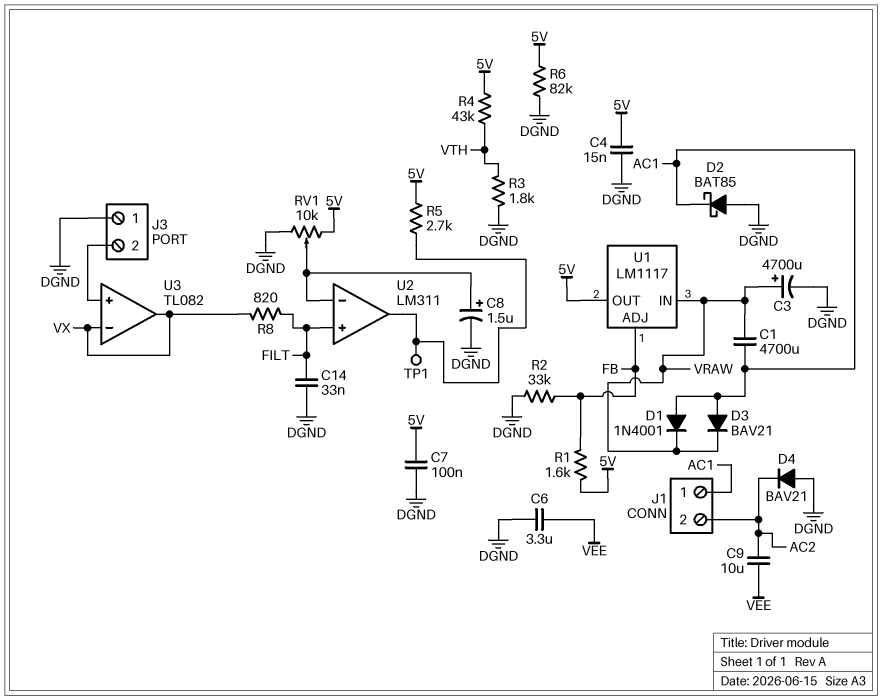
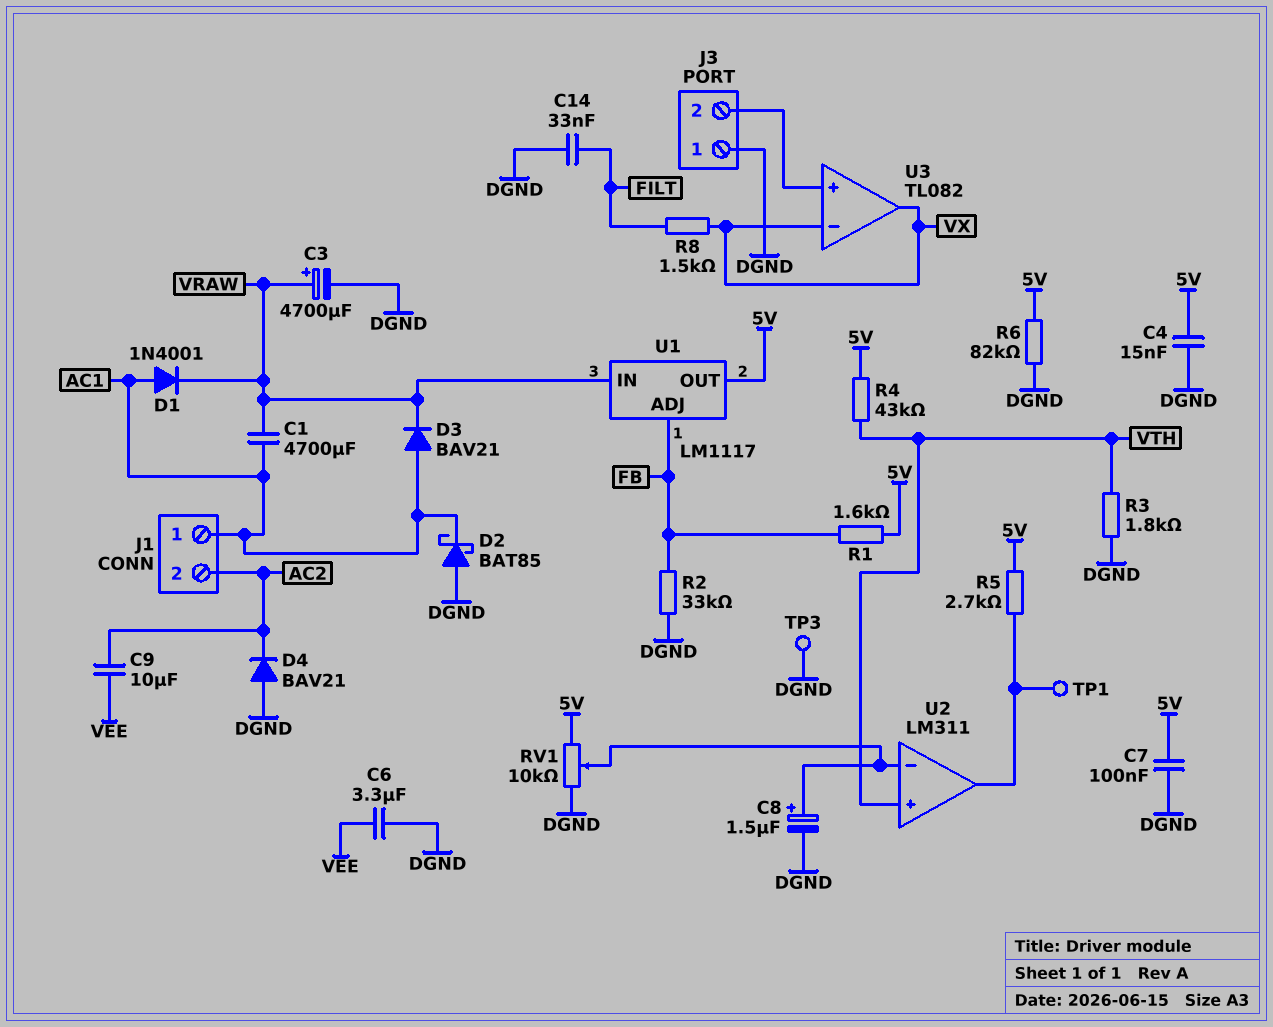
R8: 820 (FILT, VX) -> 1.5k (FILT, VX)
TP3: none -> test point (DGND)
U2 pin in+: FILT -> VTH

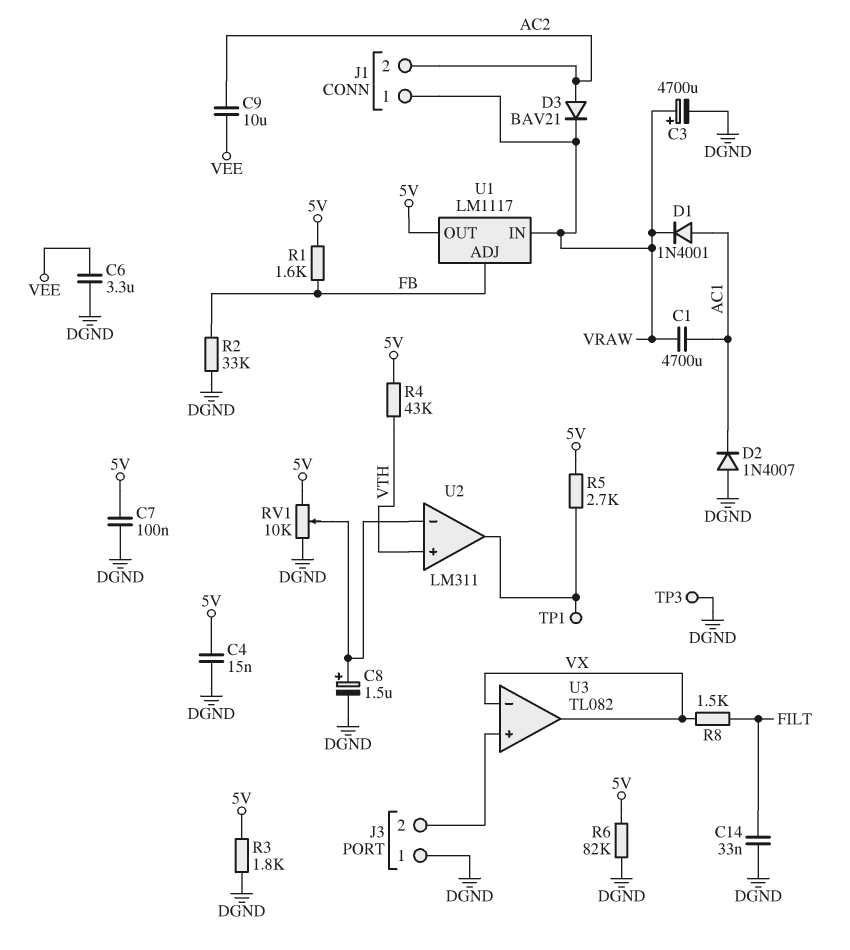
D2: schottky BAT85 (A DGND, K AC1) -> diode 1N4007 (A DGND, K AC1)
D3: diode BAV21 (A AC1, K VRAW) -> diode BAV21 (A AC2, K VRAW)
D4: diode BAV21 (A DGND, K AC2) -> none
J1 pin 1: AC1 -> VRAW
R3: 1.8k (DGND, VTH) -> 1.8k (5V, DGND)

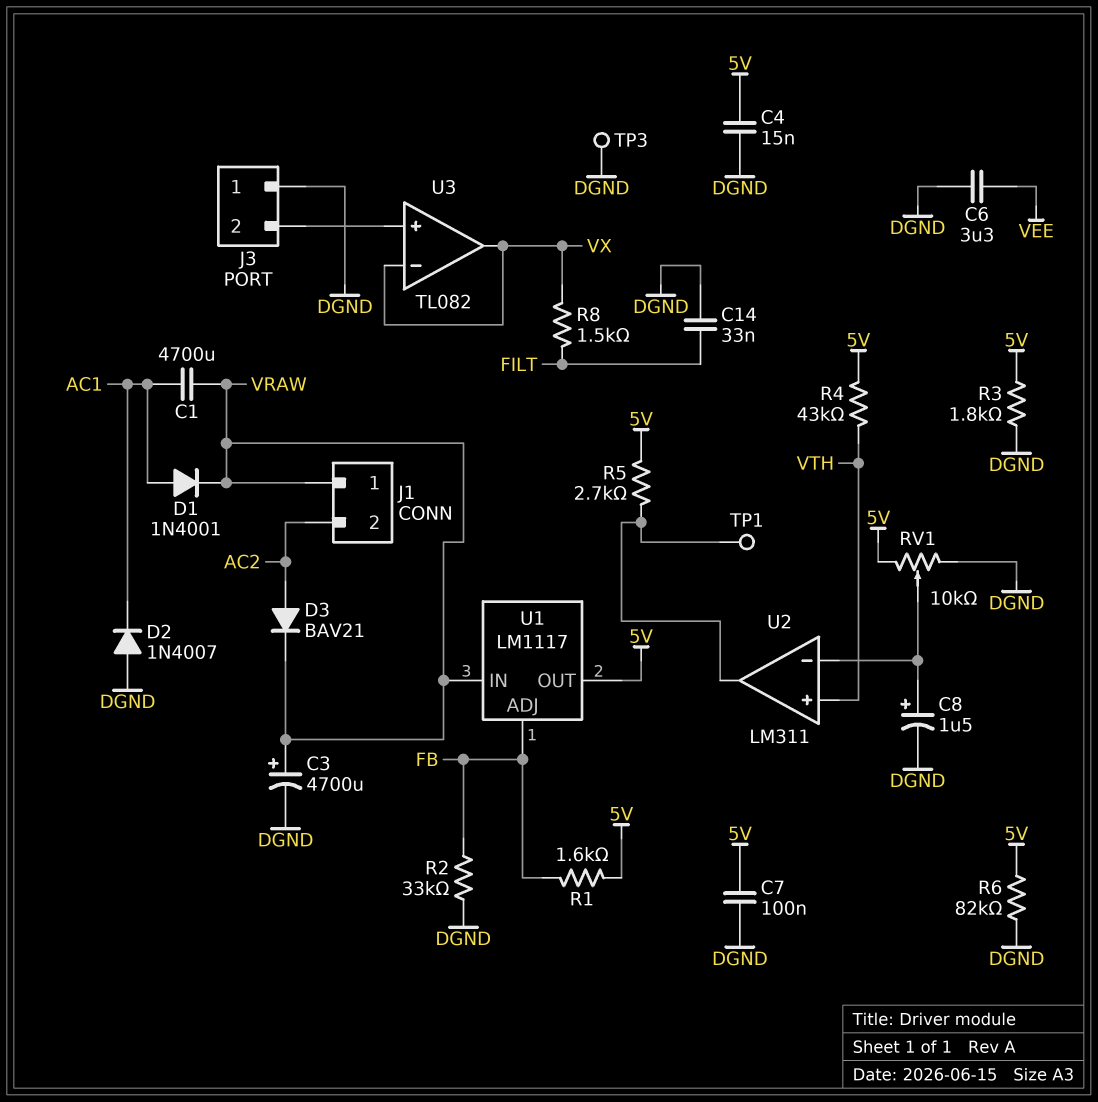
C9: 10uF (AC2, VEE) -> none

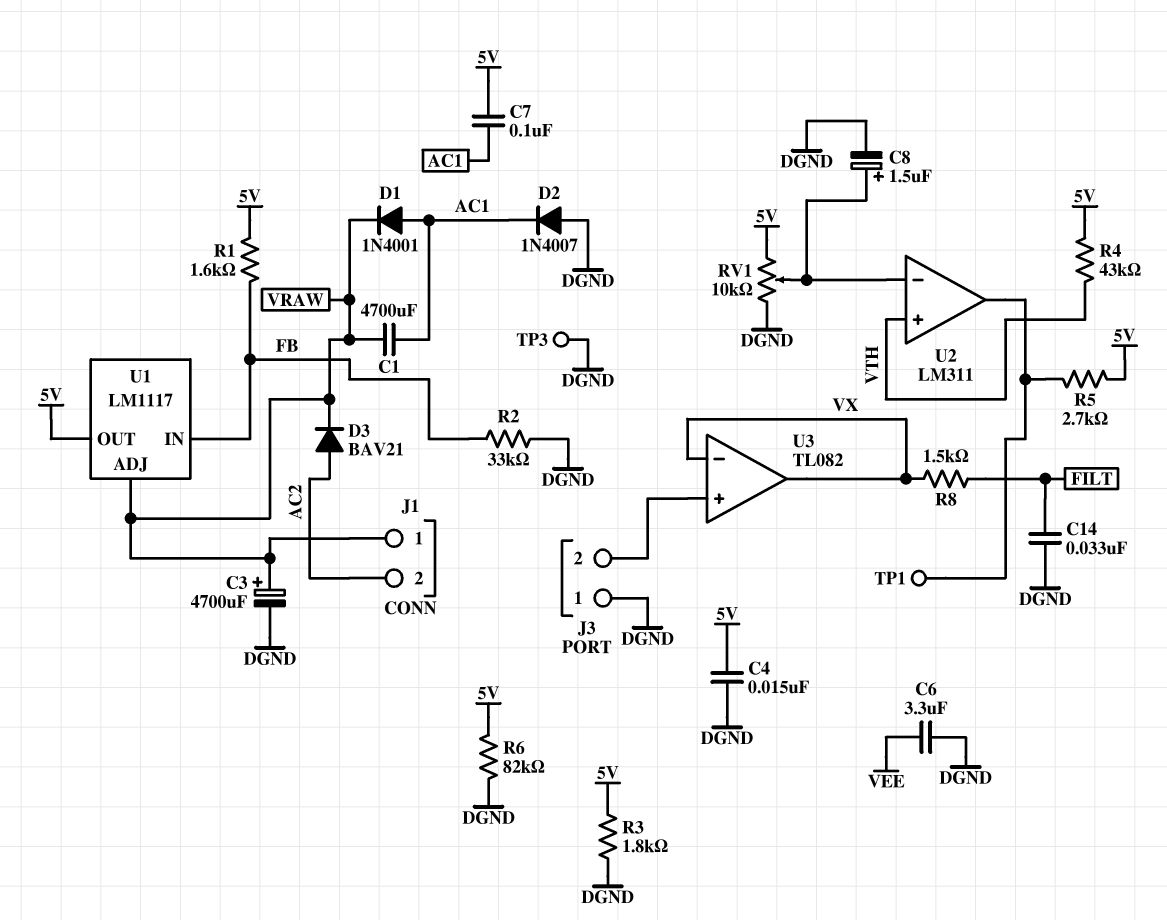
C7: 100nF (5V, DGND) -> 100nF (5V, AC1)
U1 pin ADJ: FB -> VRAW
U1 pin IN: VRAW -> FB

